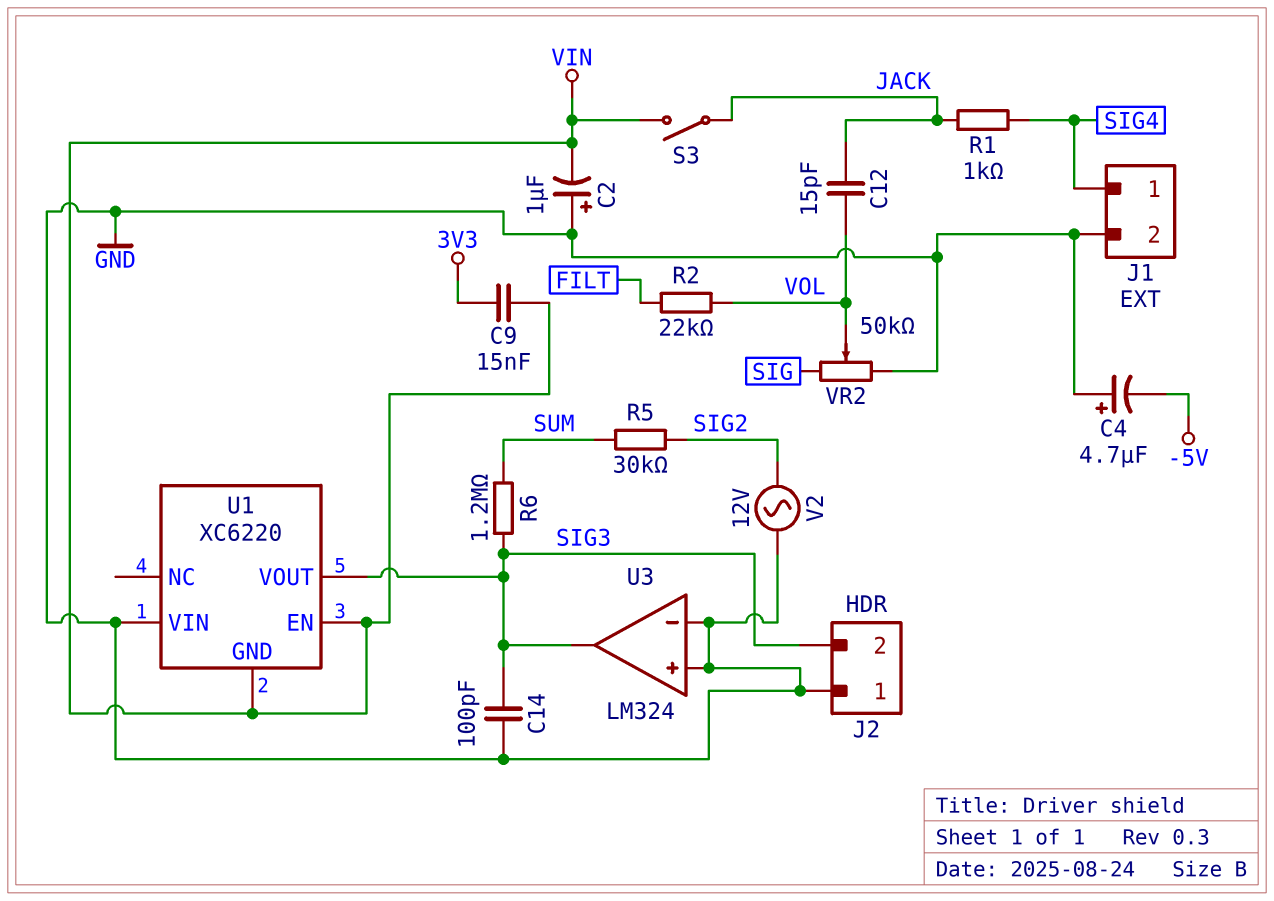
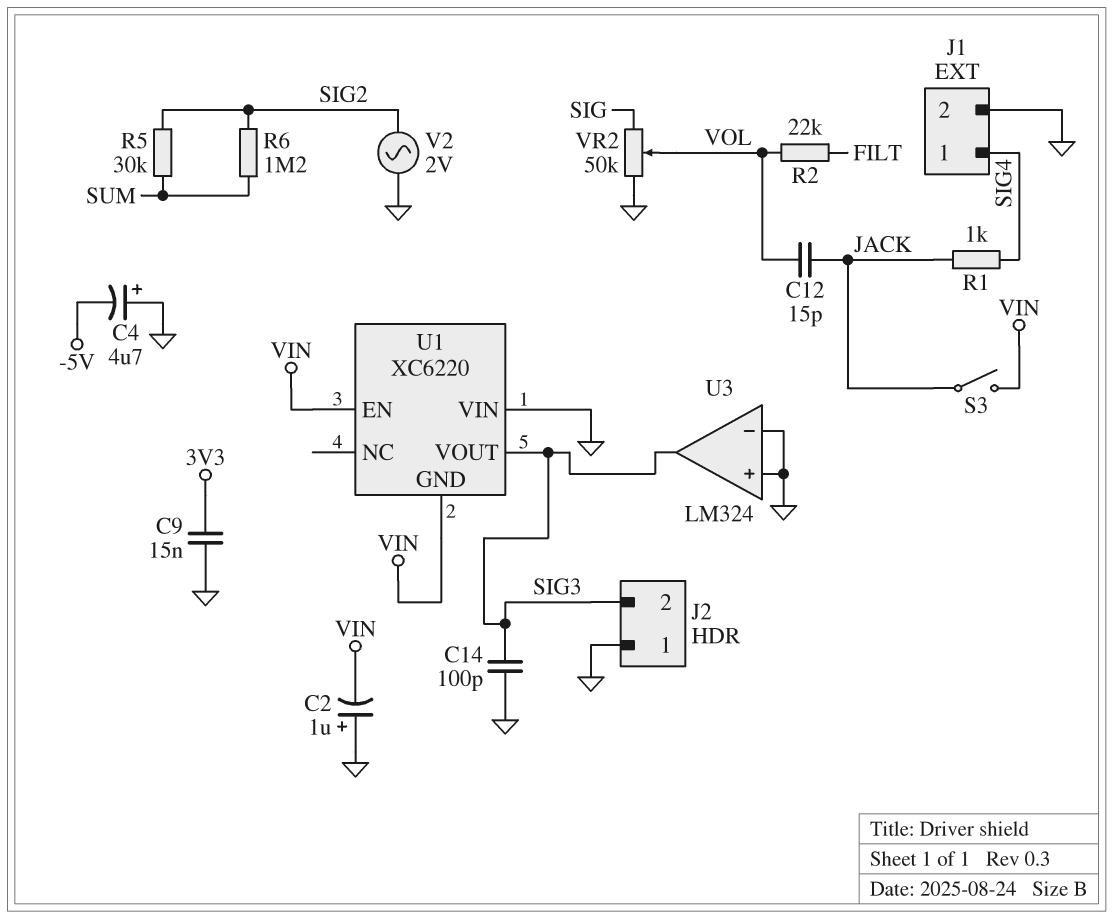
C9: 15nF (3V3, VIN) -> 15nF (3V3, GND)
R6: 1.2M (SIG3, SUM) -> 1.2M (SIG2, SUM)
V2: AC 12V (GND, SIG2) -> AC 2V (GND, SIG2)

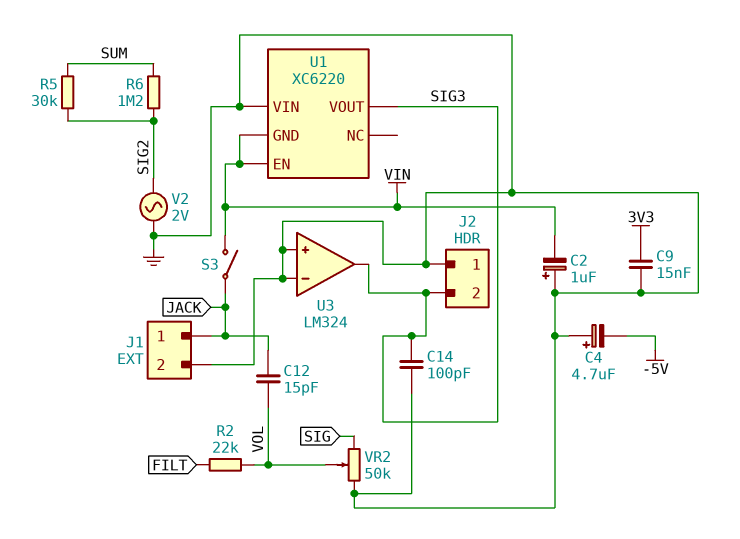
J1 pin 1: SIG4 -> JACK
R1: 1k (JACK, SIG4) -> none

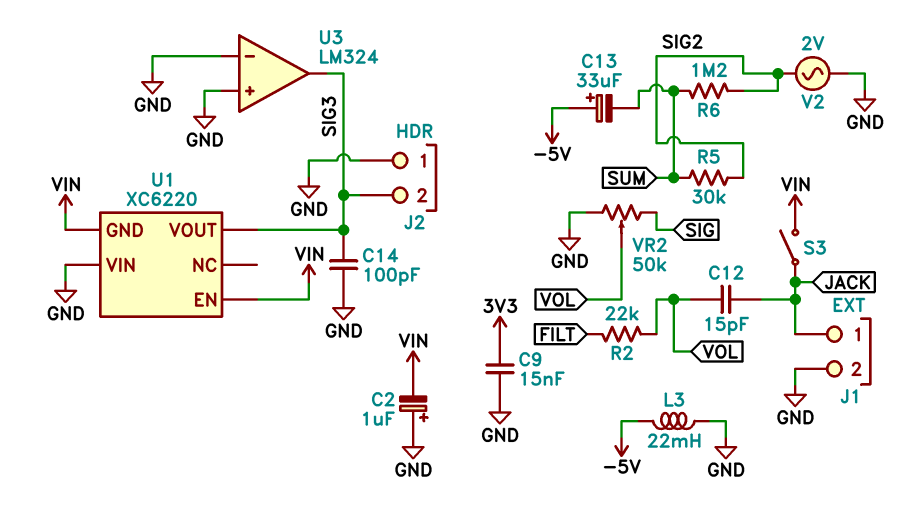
C4: 4.7uF (plus GND, minus -5V) -> none
C13: none -> 33uF (plus -5V, minus SUM)
L3: none -> 22mH (-5V, GND)

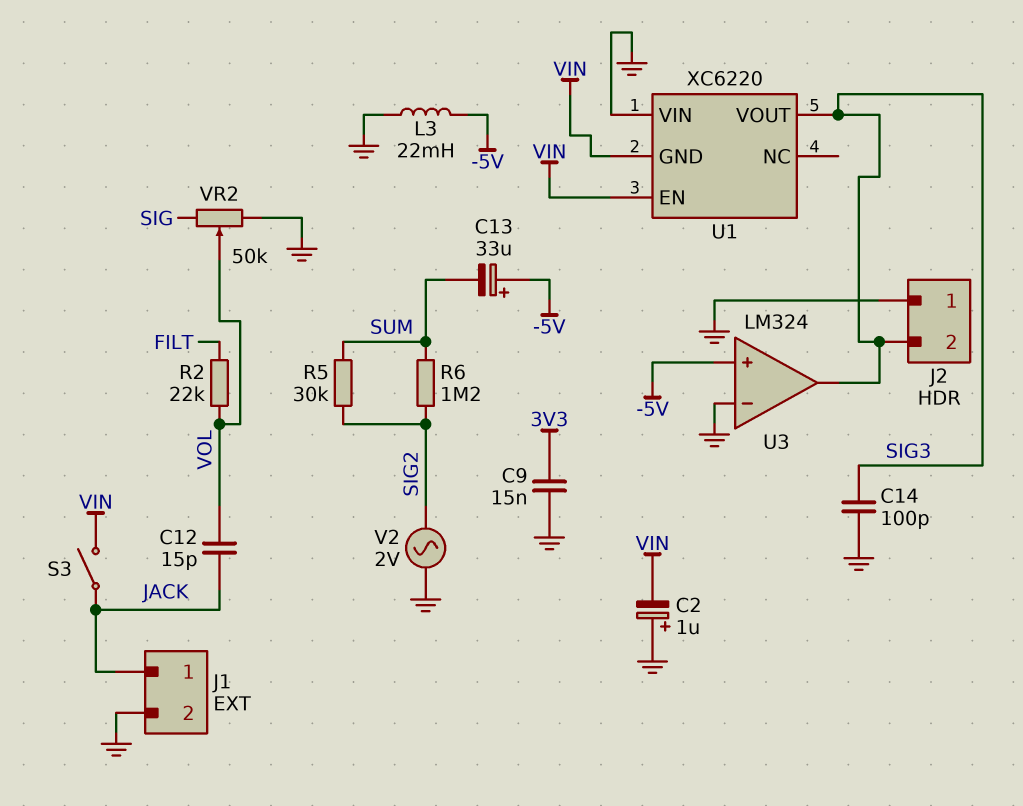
U3 pin in+: GND -> -5V

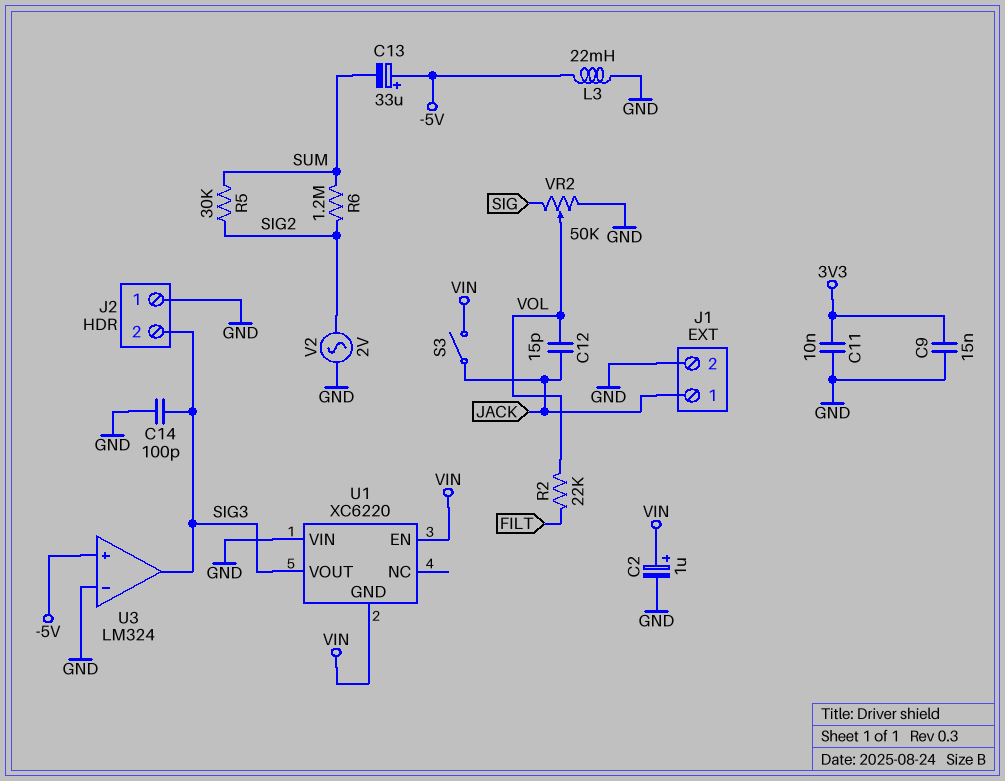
C2: 1uF (plus GND, minus VIN) -> 1uF (plus VIN, minus GND)
C11: none -> 10nF (3V3, GND)

